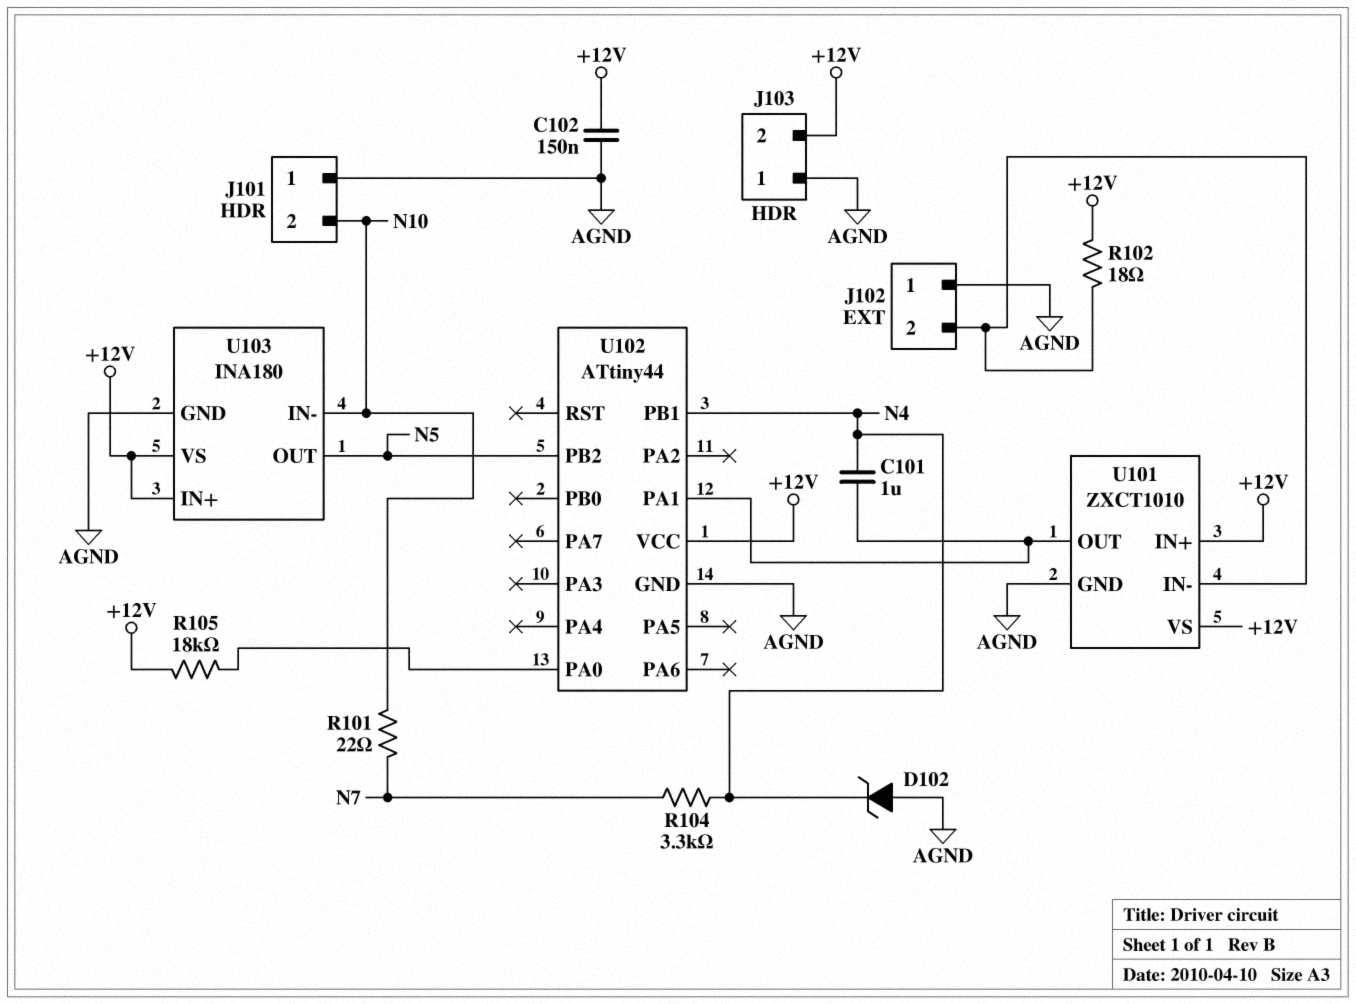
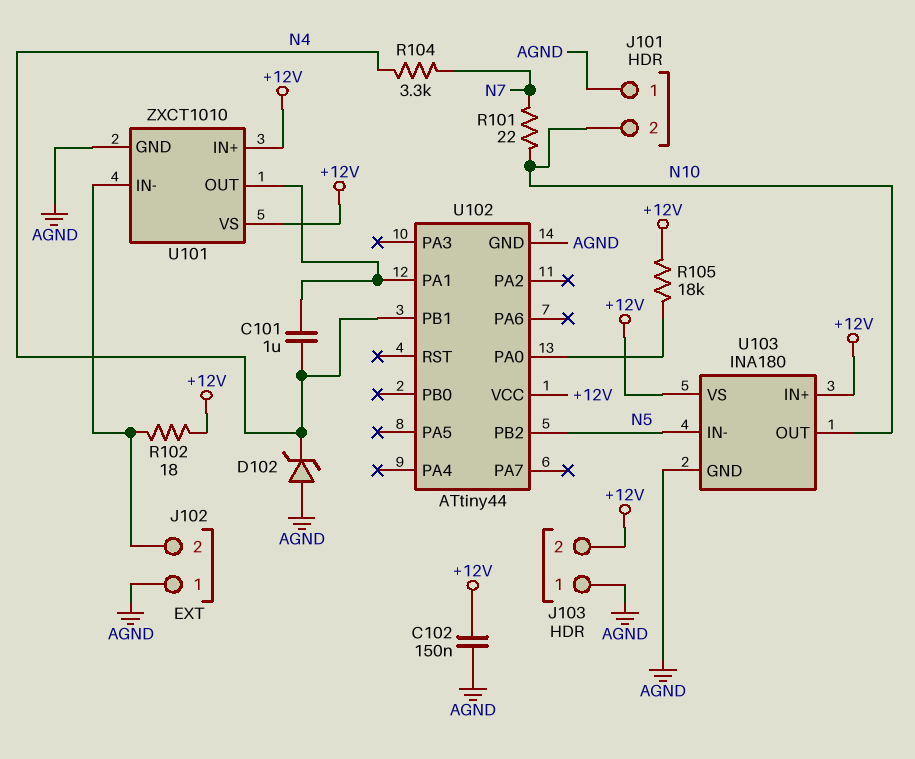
U103 pin IN-: N10 -> N5
U103 pin OUT: N5 -> N10

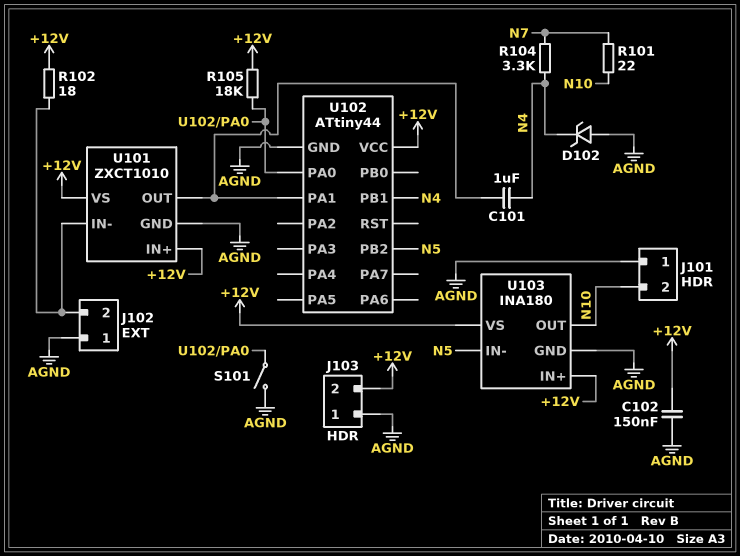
S101: none -> switch (AGND, U102/PA0)

